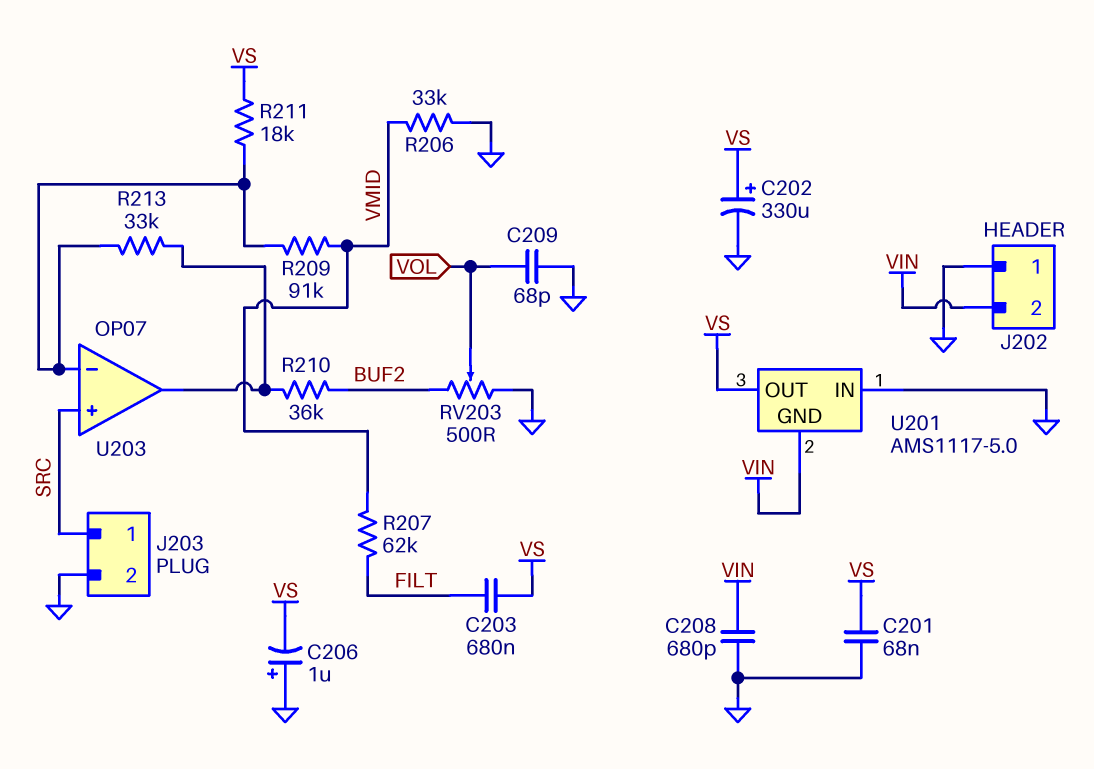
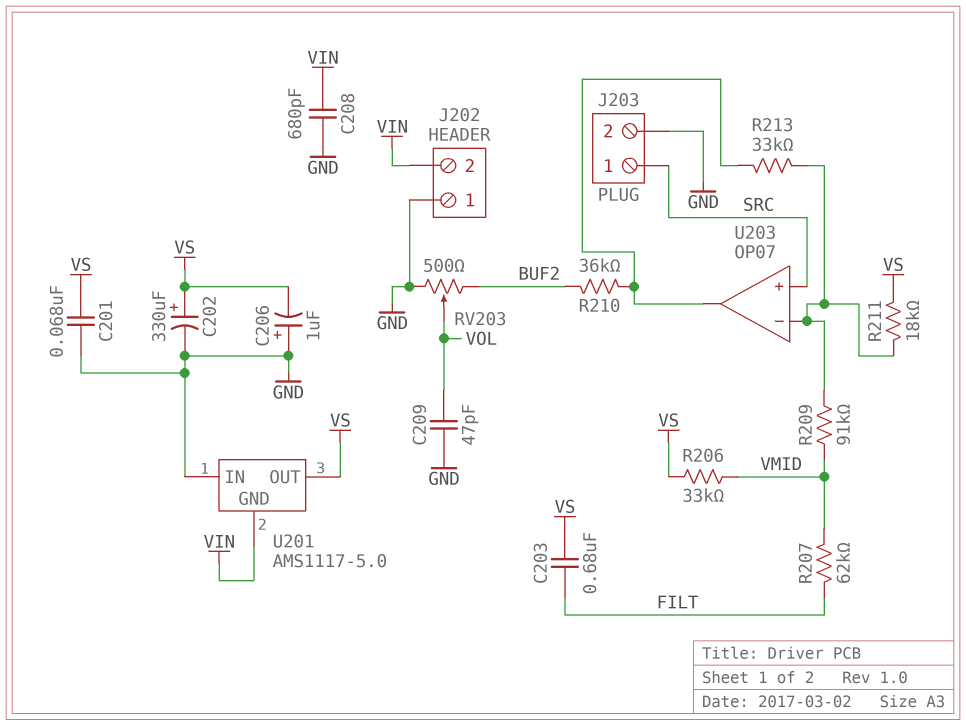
C209: 68pF (GND, VOL) -> 47pF (GND, VOL)
R206: 33k (GND, VMID) -> 33k (VMID, VS)

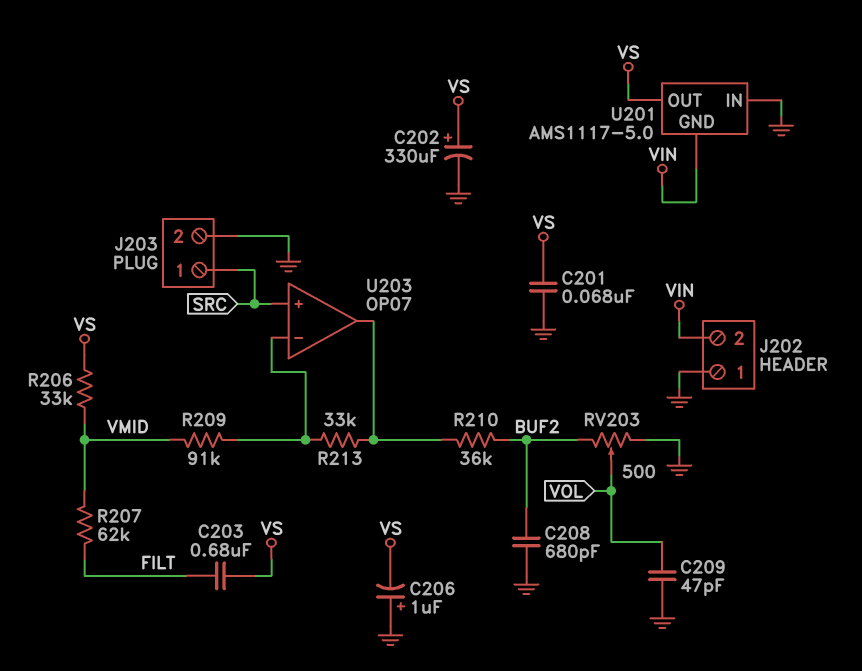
C208: 680pF (GND, VIN) -> 680pF (BUF2, GND)
R211: 18k (U203/in-, VS) -> none

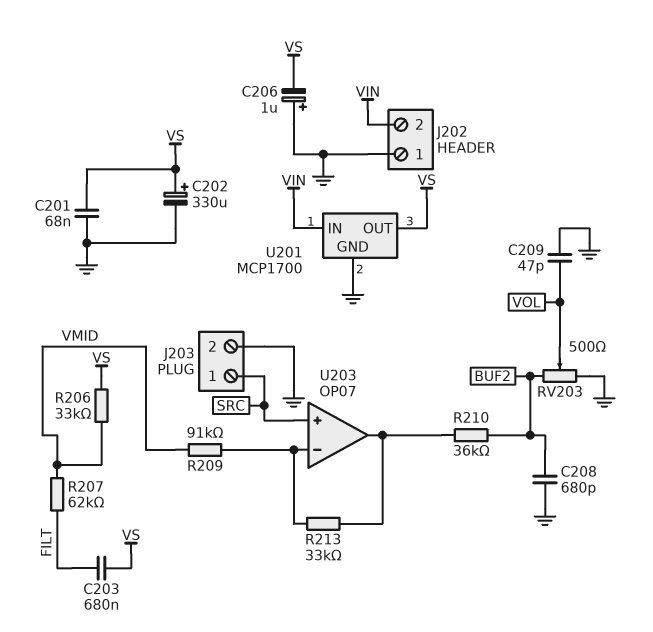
U201: AMS1117-5.0 -> MCP1700
U201 pin GND: VIN -> GND
U201 pin IN: GND -> VIN

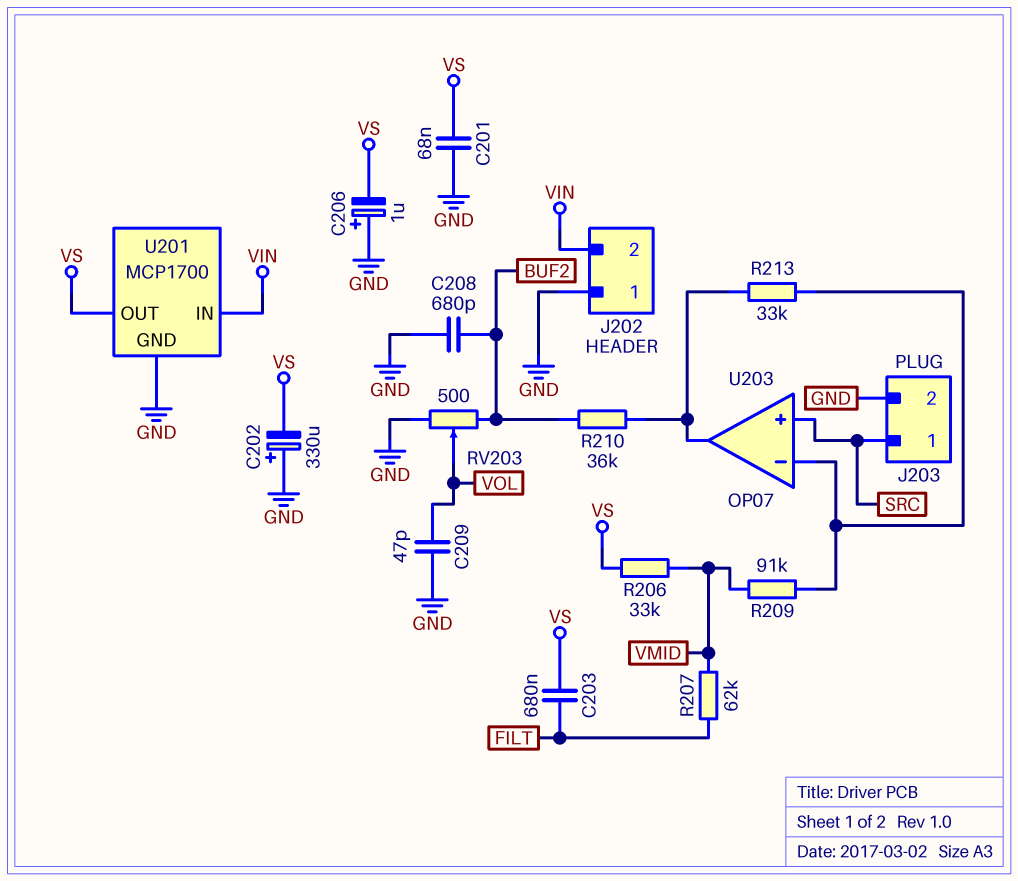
C202: 330uF (plus VS, minus GND) -> 330uF (plus GND, minus VS)

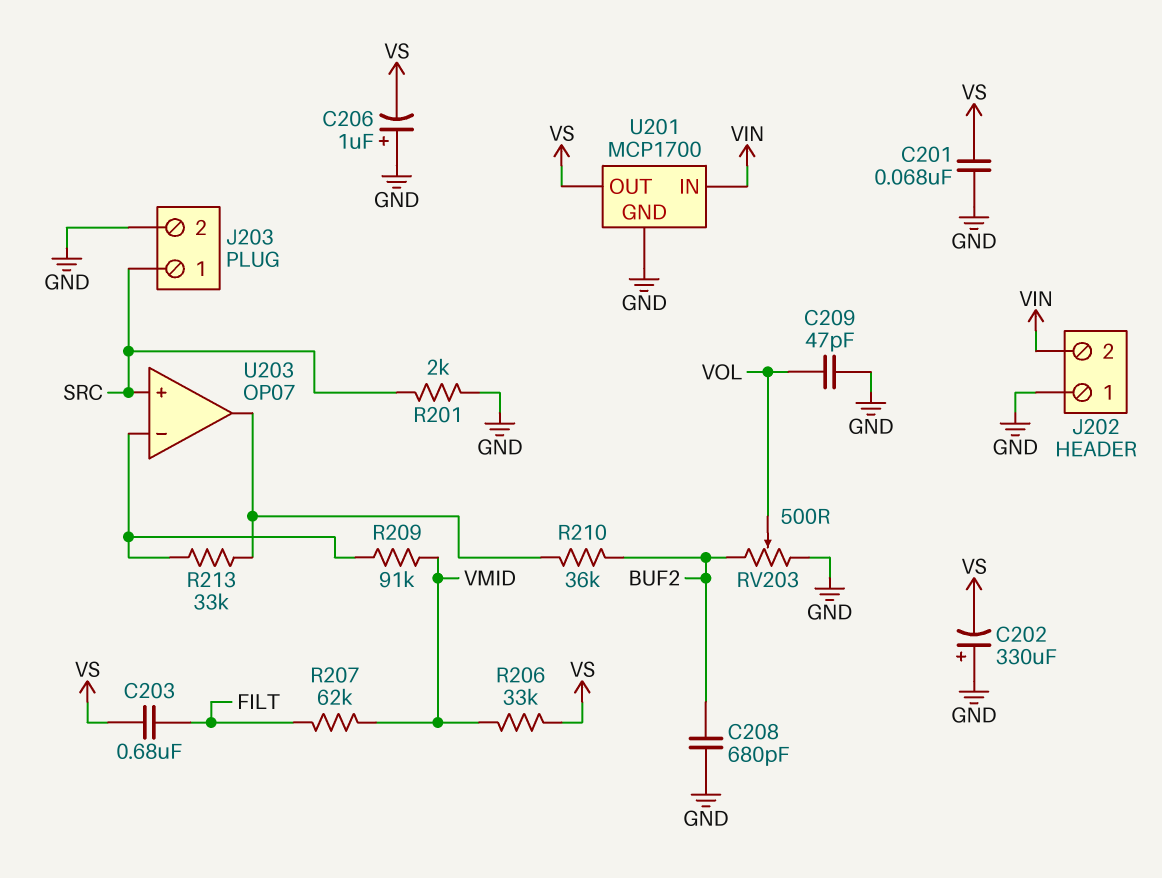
R201: none -> 2k (GND, SRC)

